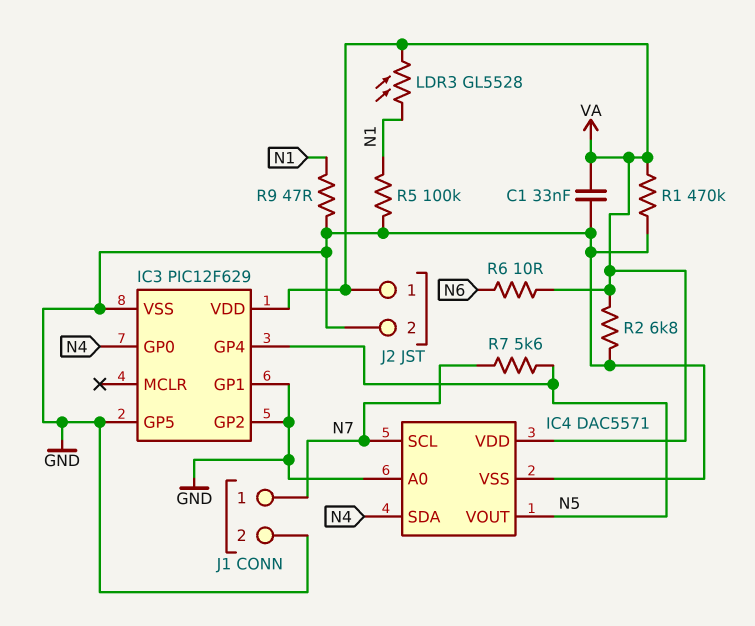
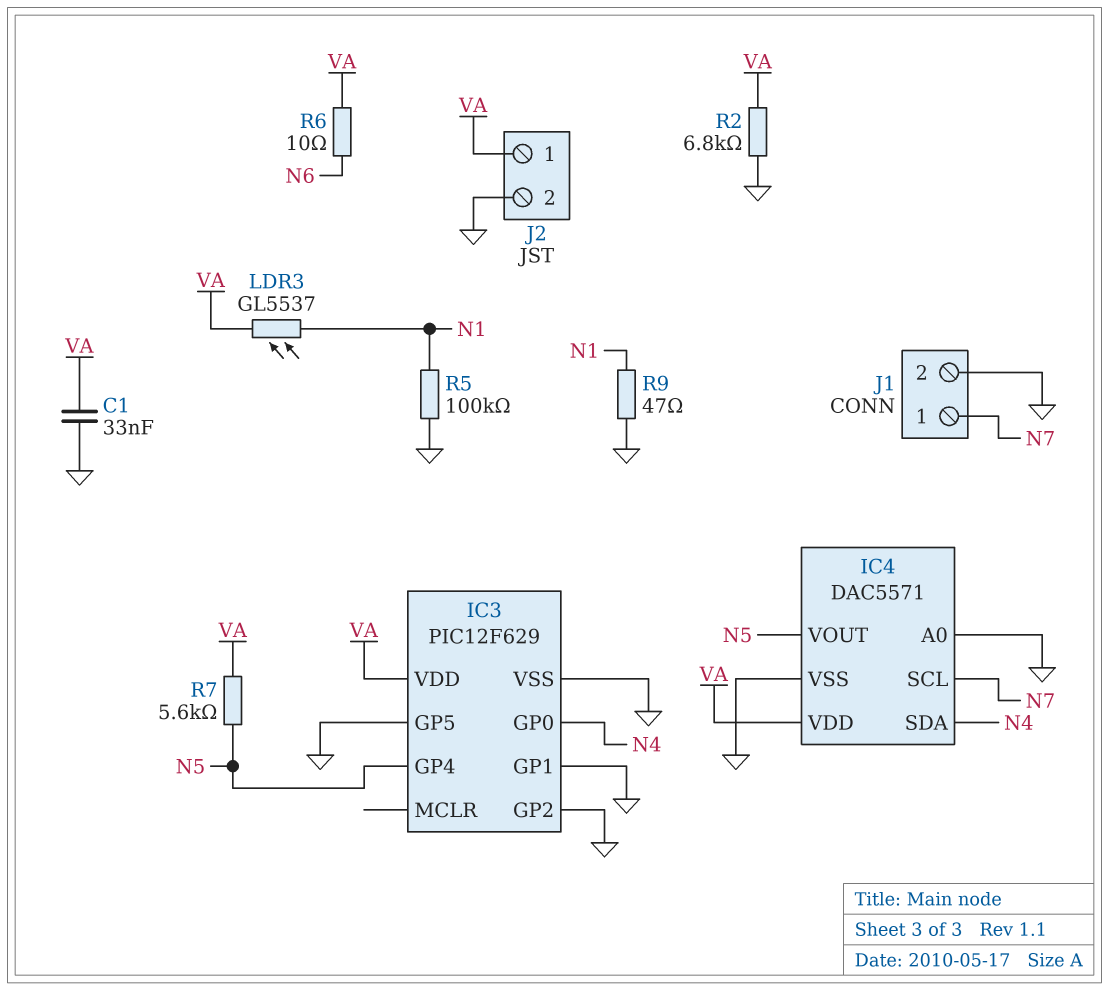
LDR3: GL5528 (N1, VA) -> GL5537 (N1, VA)
R1: 470k (GND, VA) -> none
R7: 5.6k (N5, N7) -> 5.6k (N5, VA)

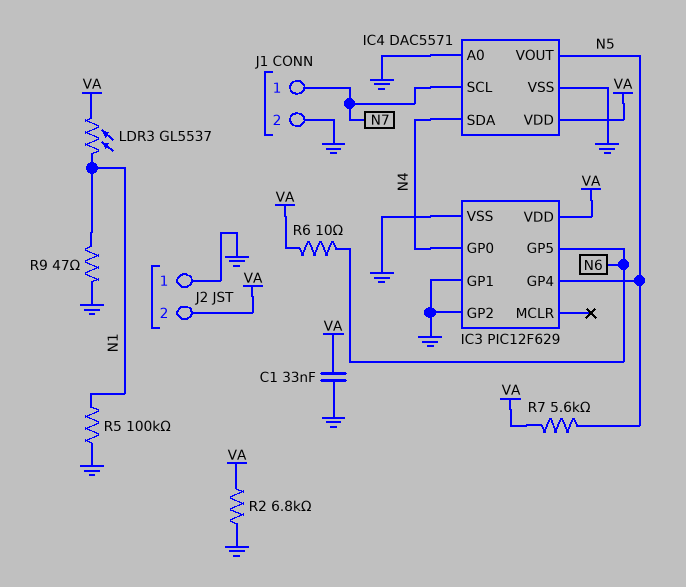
IC3 pin GP5: GND -> N6
J2 pin 1: VA -> GND
J2 pin 2: GND -> VA

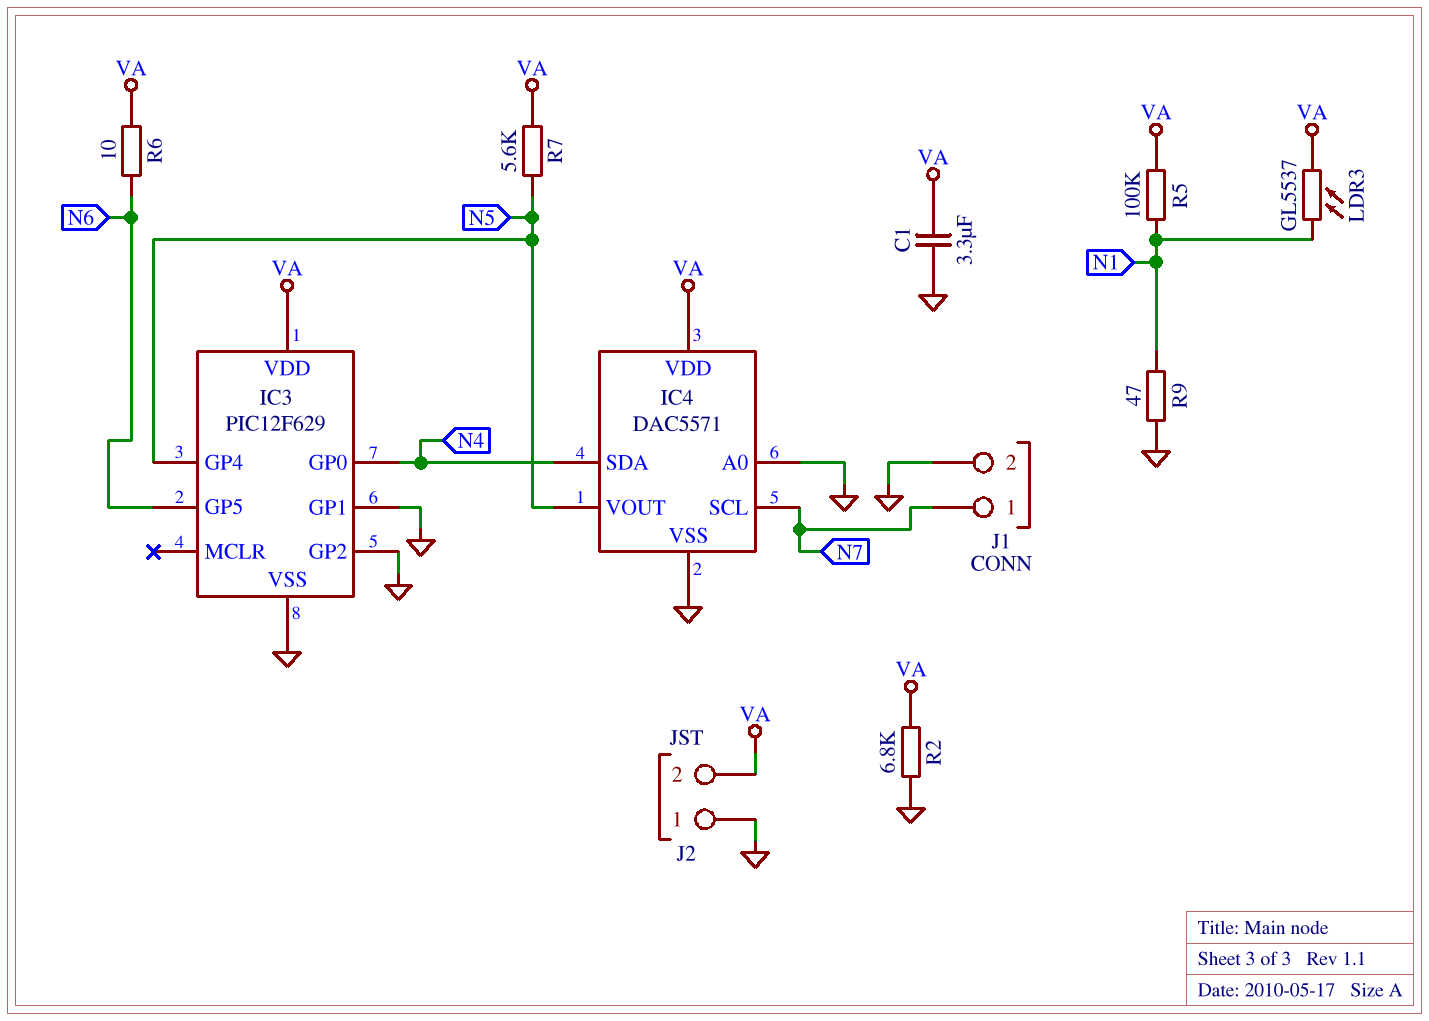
C1: 33nF (GND, VA) -> 3.3uF (GND, VA)
R5: 100k (GND, N1) -> 100k (N1, VA)

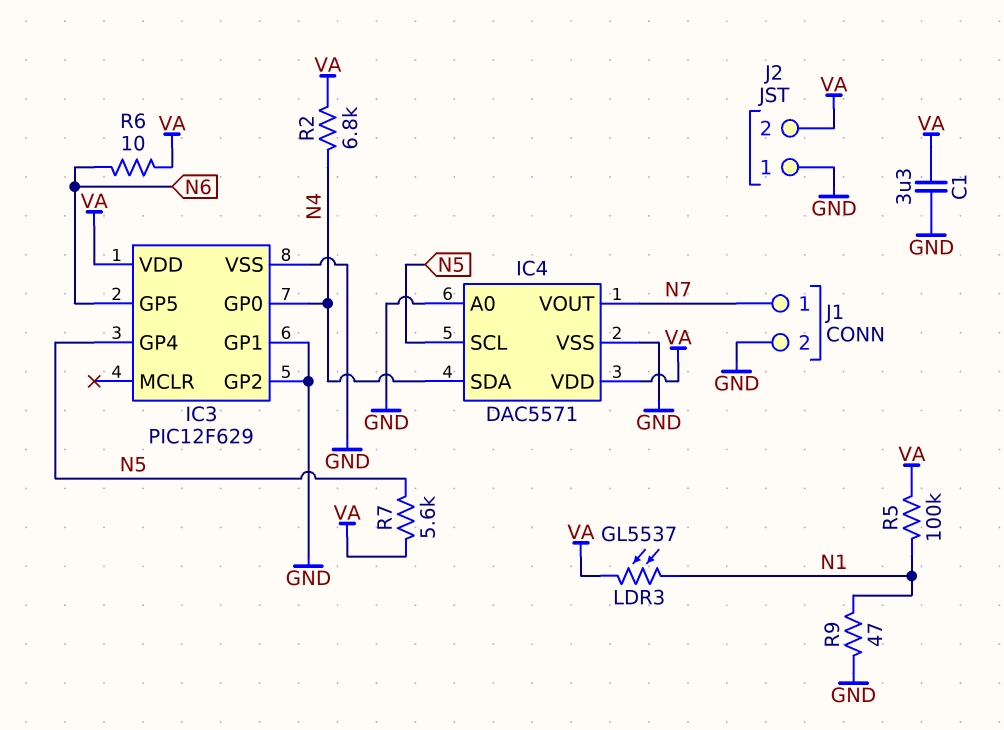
IC4 pin SCL: N7 -> N5
IC4 pin VOUT: N5 -> N7
R2: 6.8k (GND, VA) -> 6.8k (N4, VA)

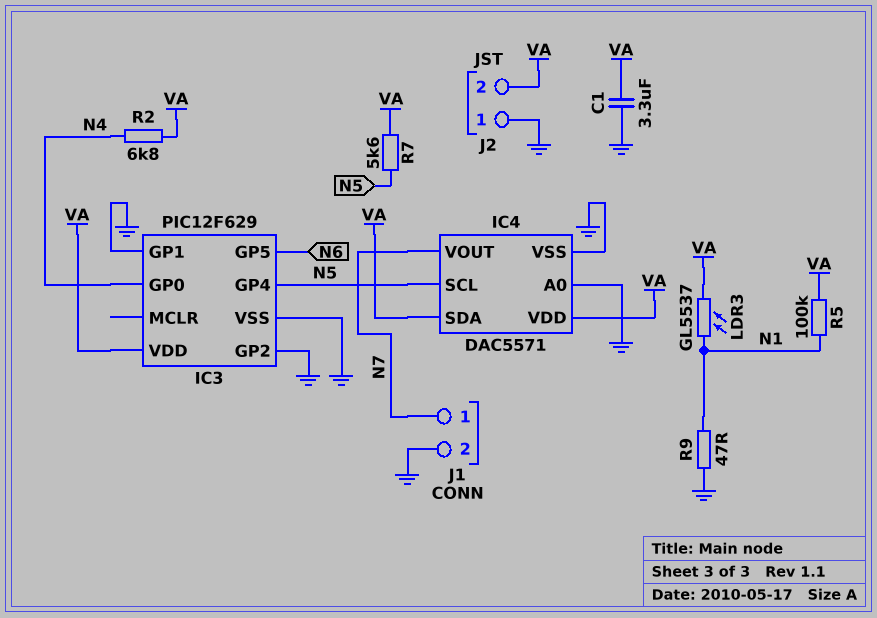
IC4 pin SDA: N4 -> VA
R6: 10 (N6, VA) -> none

